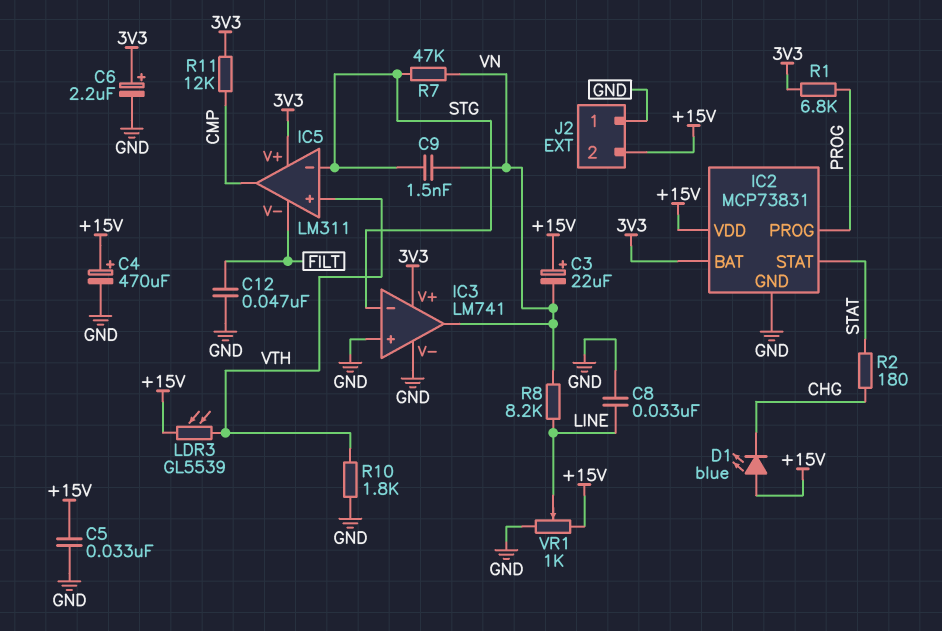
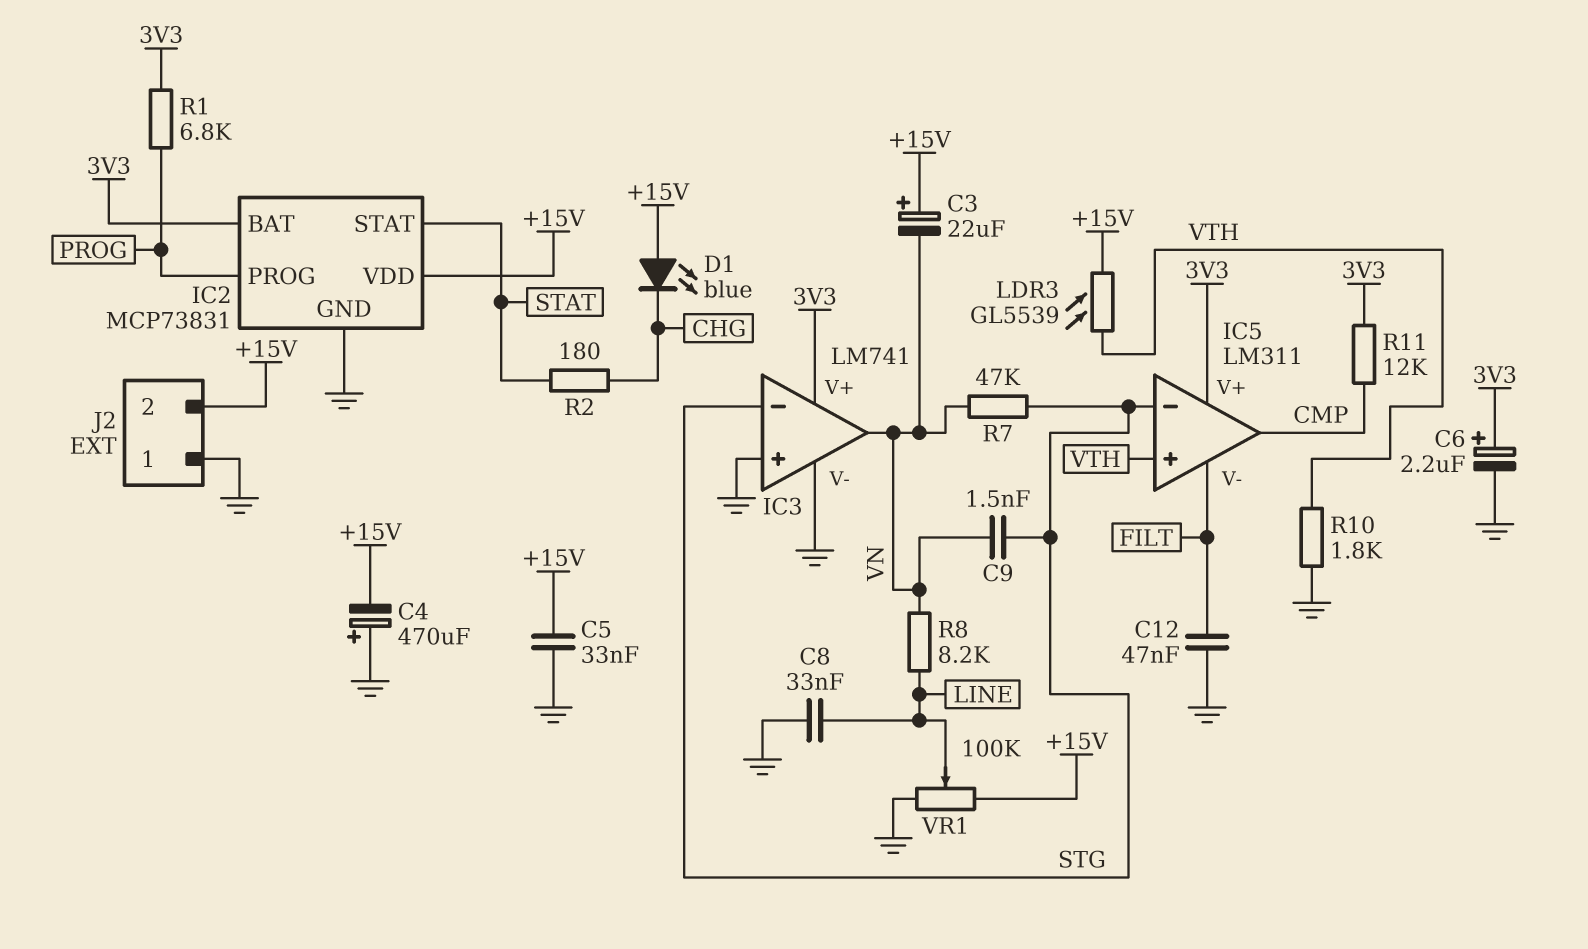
C4: 470uF (plus +15V, minus GND) -> 470uF (plus GND, minus +15V)
VR1: 1k (+15V, GND, wiper LINE) -> 100k (+15V, GND, wiper LINE)

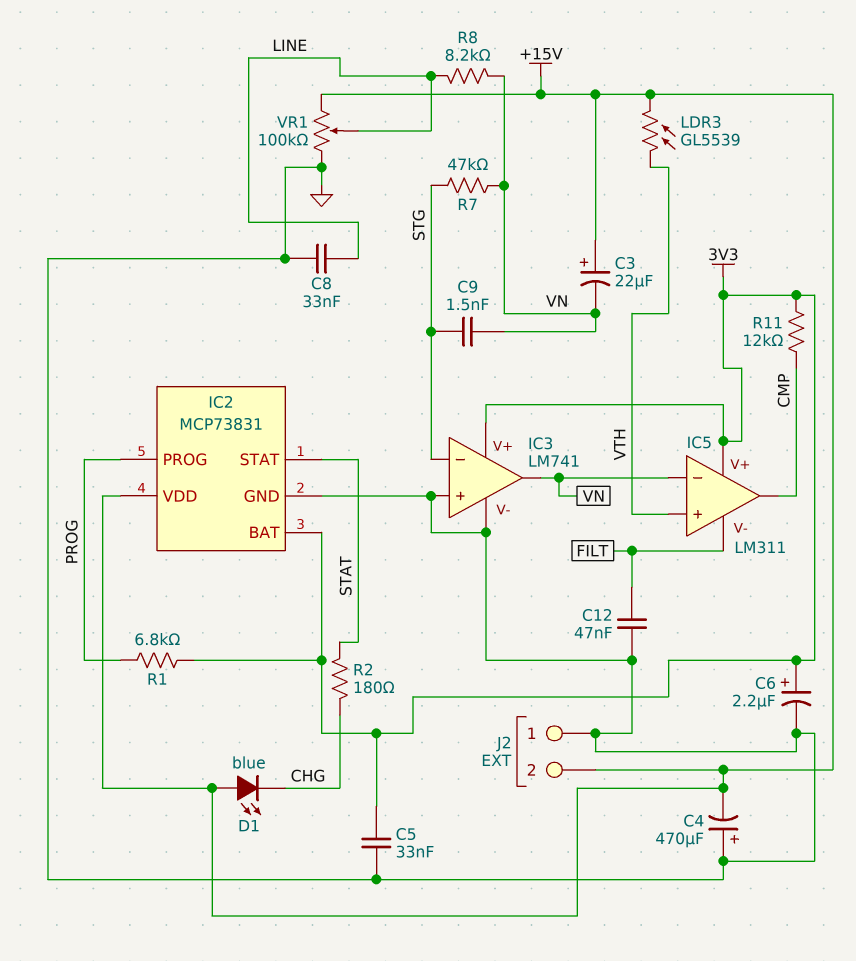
C5: 33nF (+15V, GND) -> 33nF (3V3, GND)
IC5 pin in-: STG -> VN
R10: 1.8k (GND, VTH) -> none

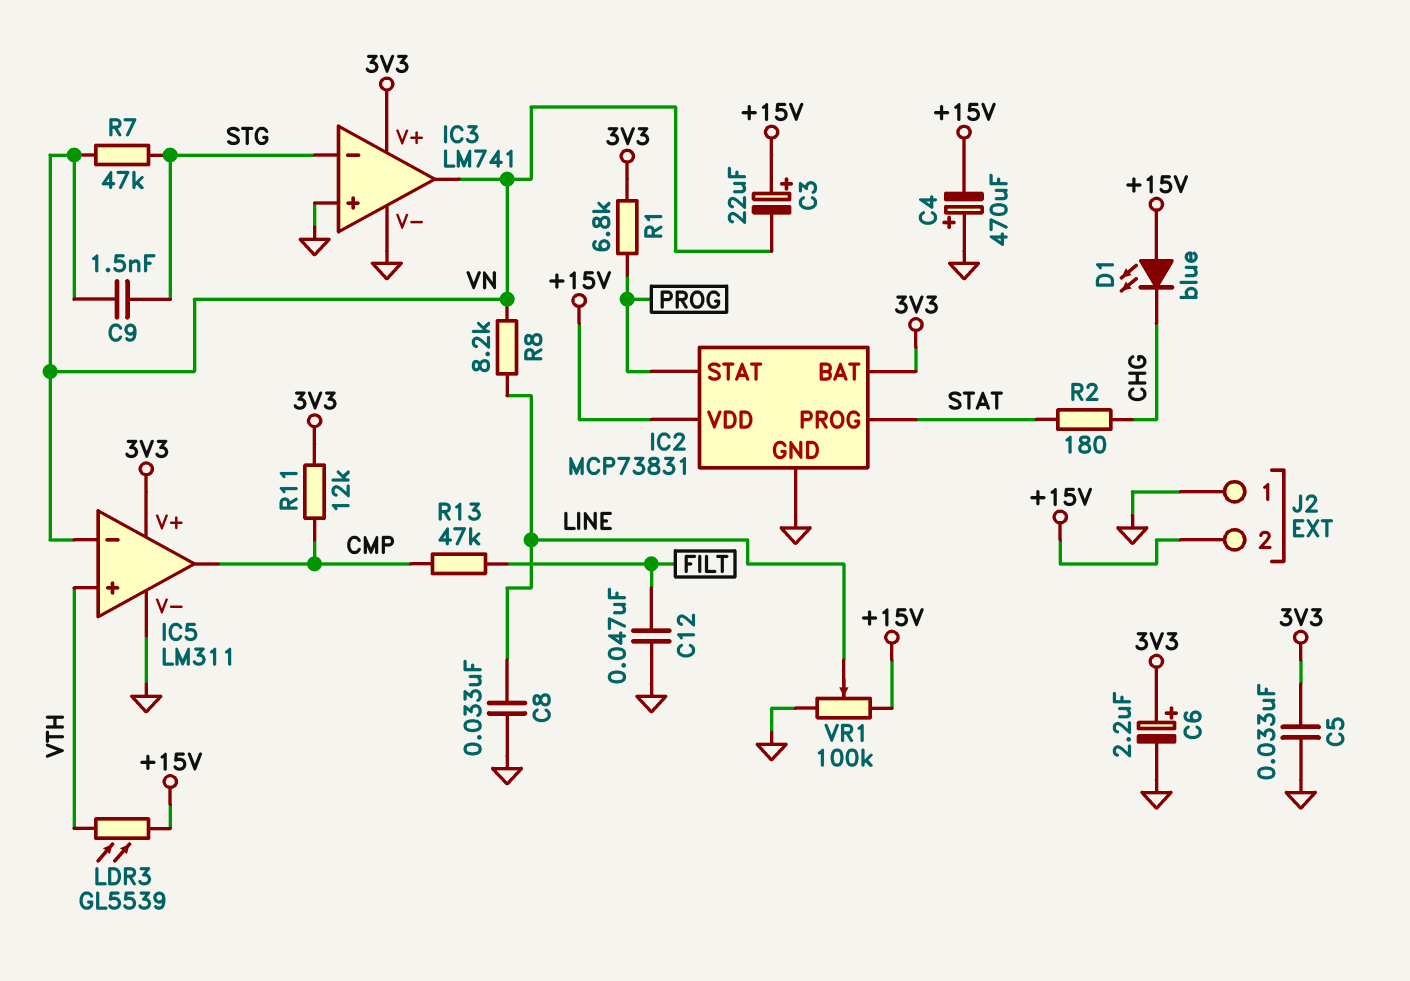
IC2 pin PROG: PROG -> STAT
IC2 pin STAT: STAT -> PROG
IC5 pin V-: FILT -> GND
R13: none -> 47k (CMP, FILT)

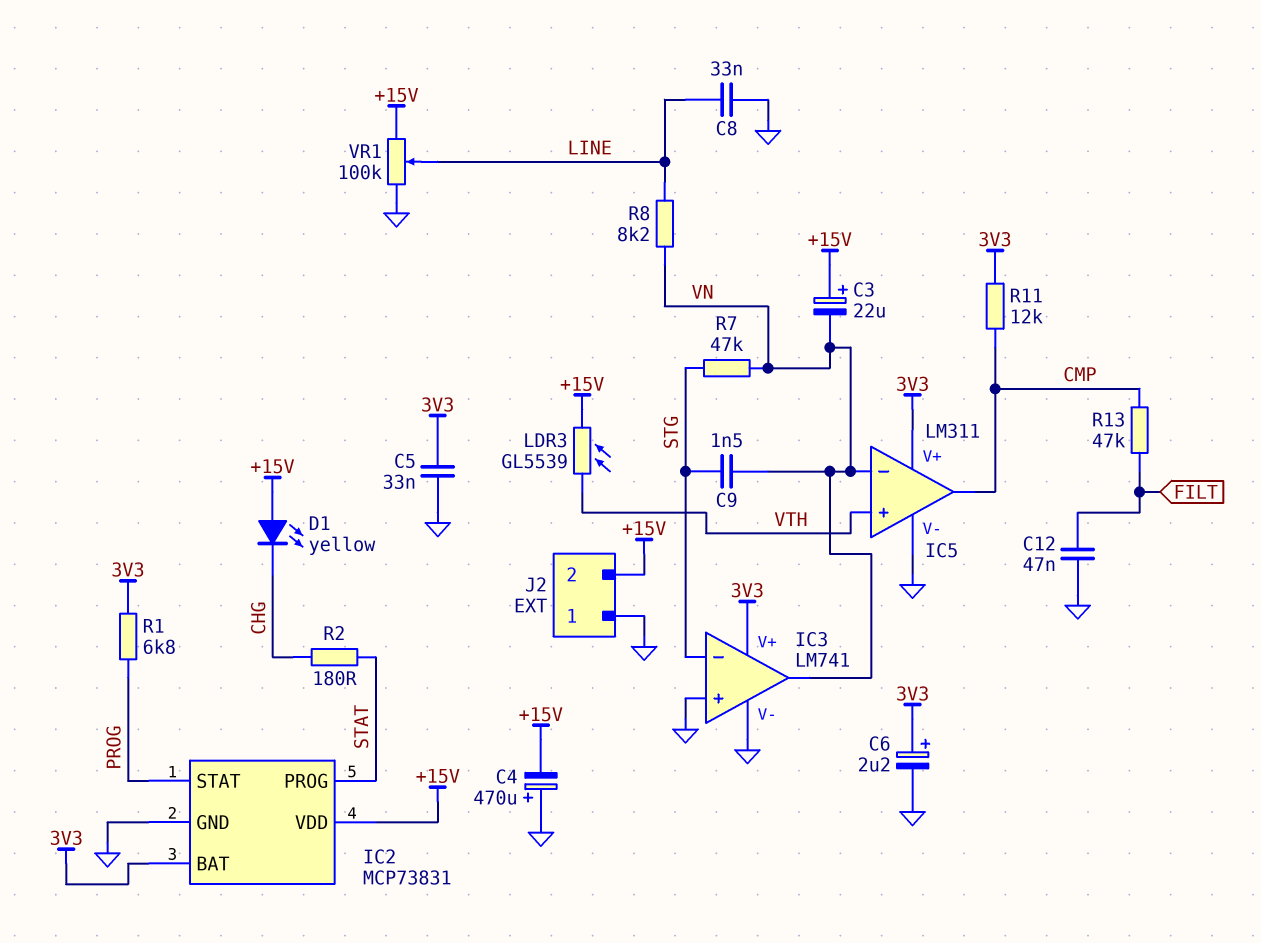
D1: LED blue (A +15V, K CHG) -> LED yellow (A +15V, K CHG)

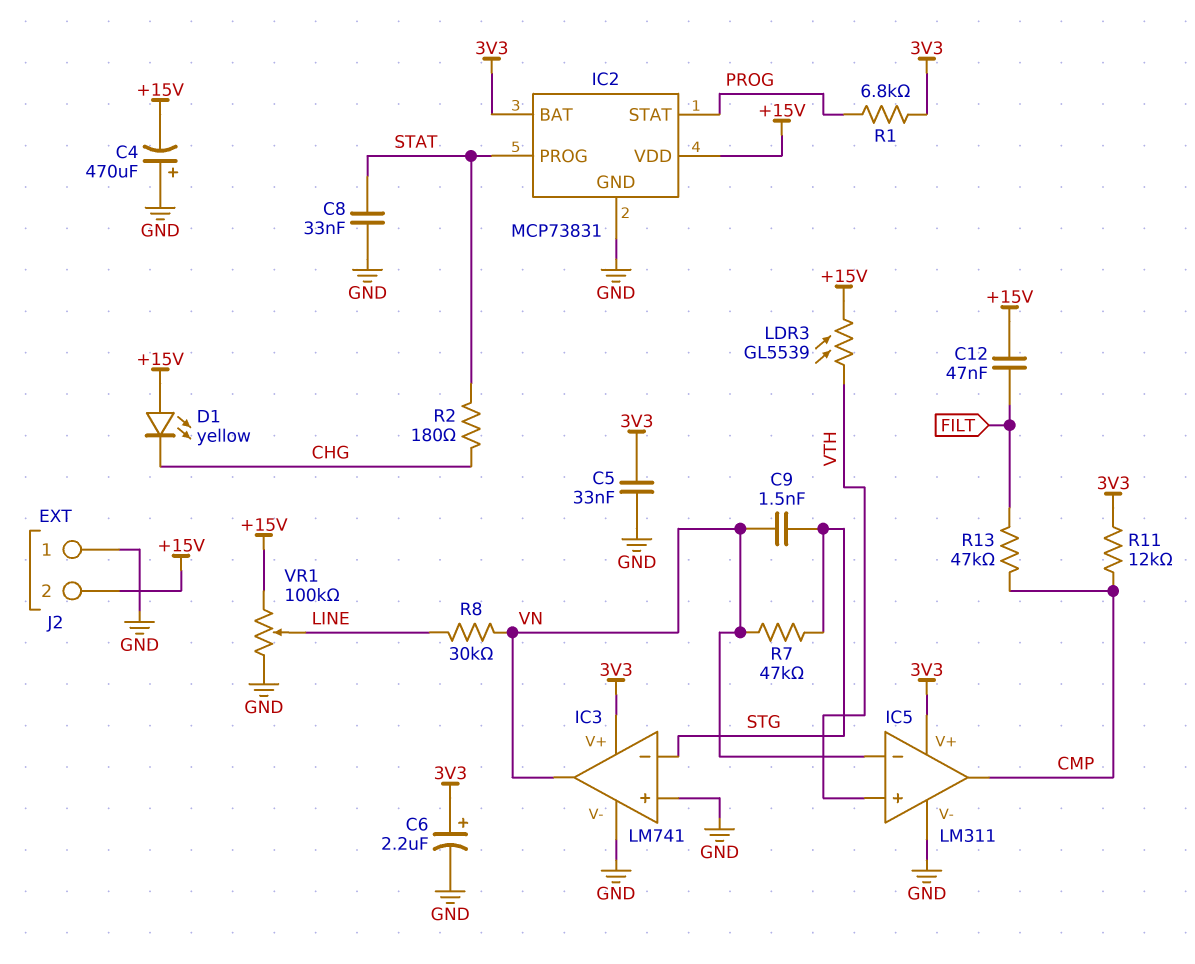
C3: 22uF (plus +15V, minus VN) -> none
C8: 33nF (GND, LINE) -> 33nF (GND, STAT)
C12: 47nF (FILT, GND) -> 47nF (+15V, FILT)
R8: 8.2k (LINE, VN) -> 30k (LINE, VN)

